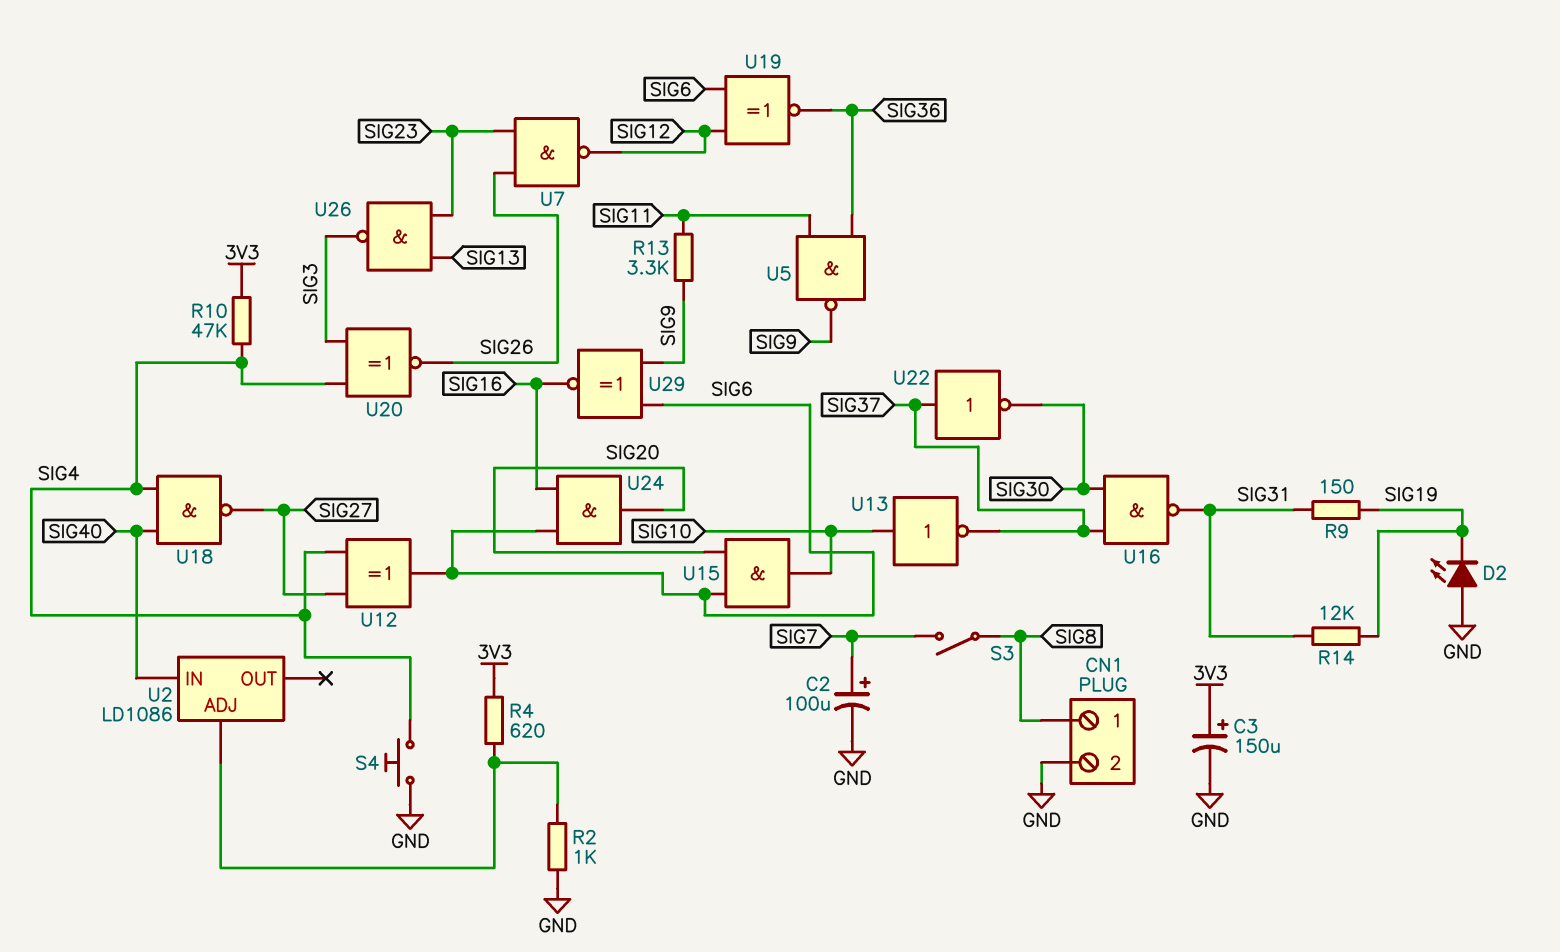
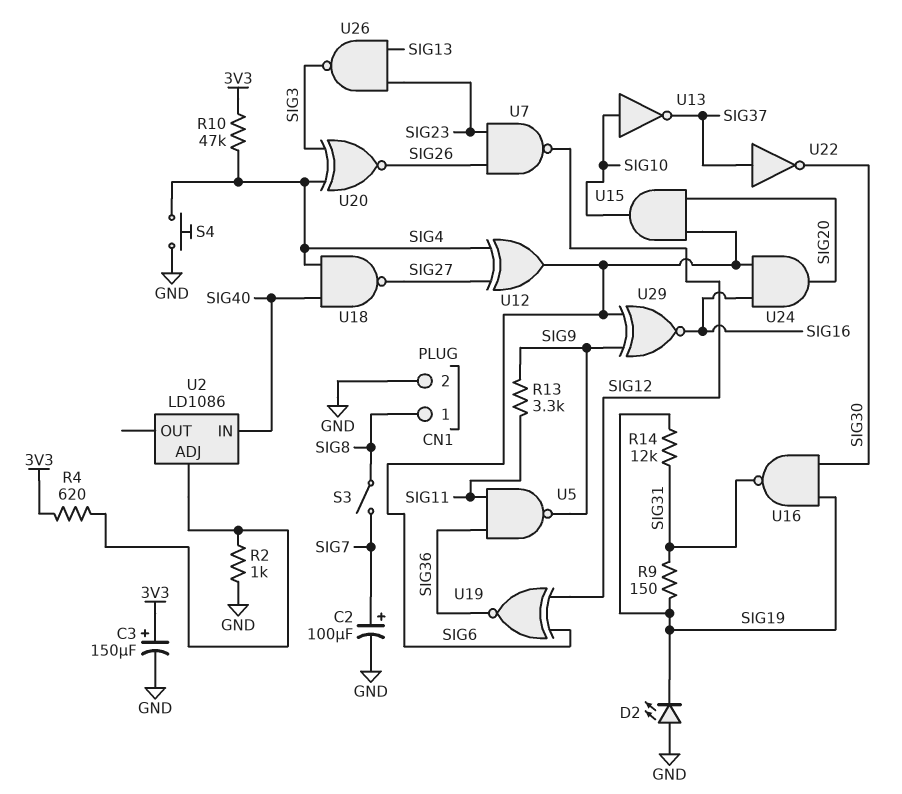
U16: NAND (in SIG30, in SIG37, out SIG31) -> NAND (in SIG19, in SIG30, out SIG31)

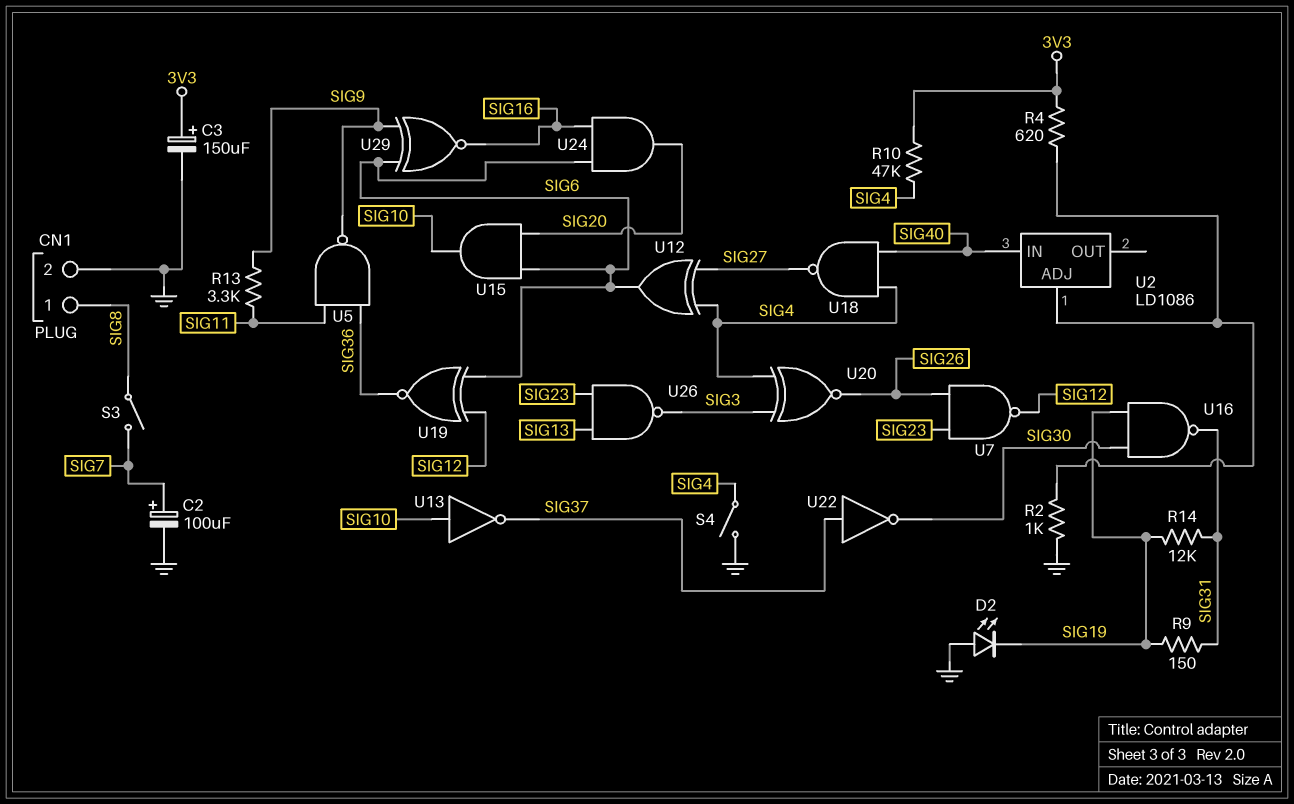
S4: button (GND, SIG4) -> switch (GND, SIG4)

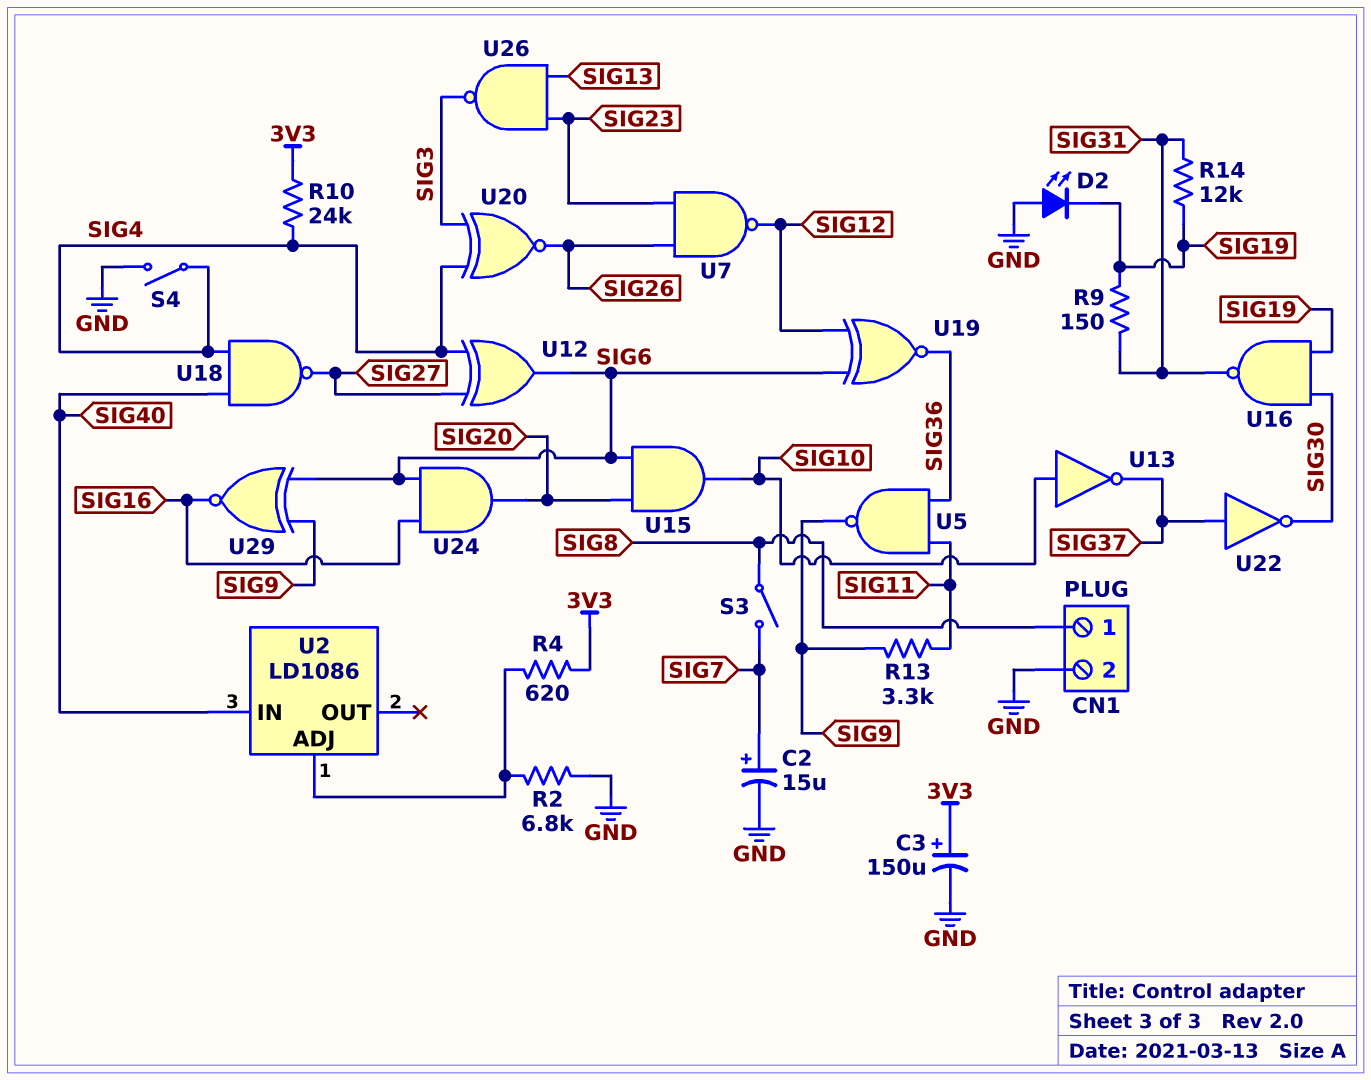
C2: 100uF (plus SIG7, minus GND) -> 15uF (plus SIG7, minus GND)
R2: 1k (GND, U2/ADJ) -> 6.8k (GND, U2/ADJ)
R10: 47k (3V3, SIG4) -> 24k (3V3, SIG4)

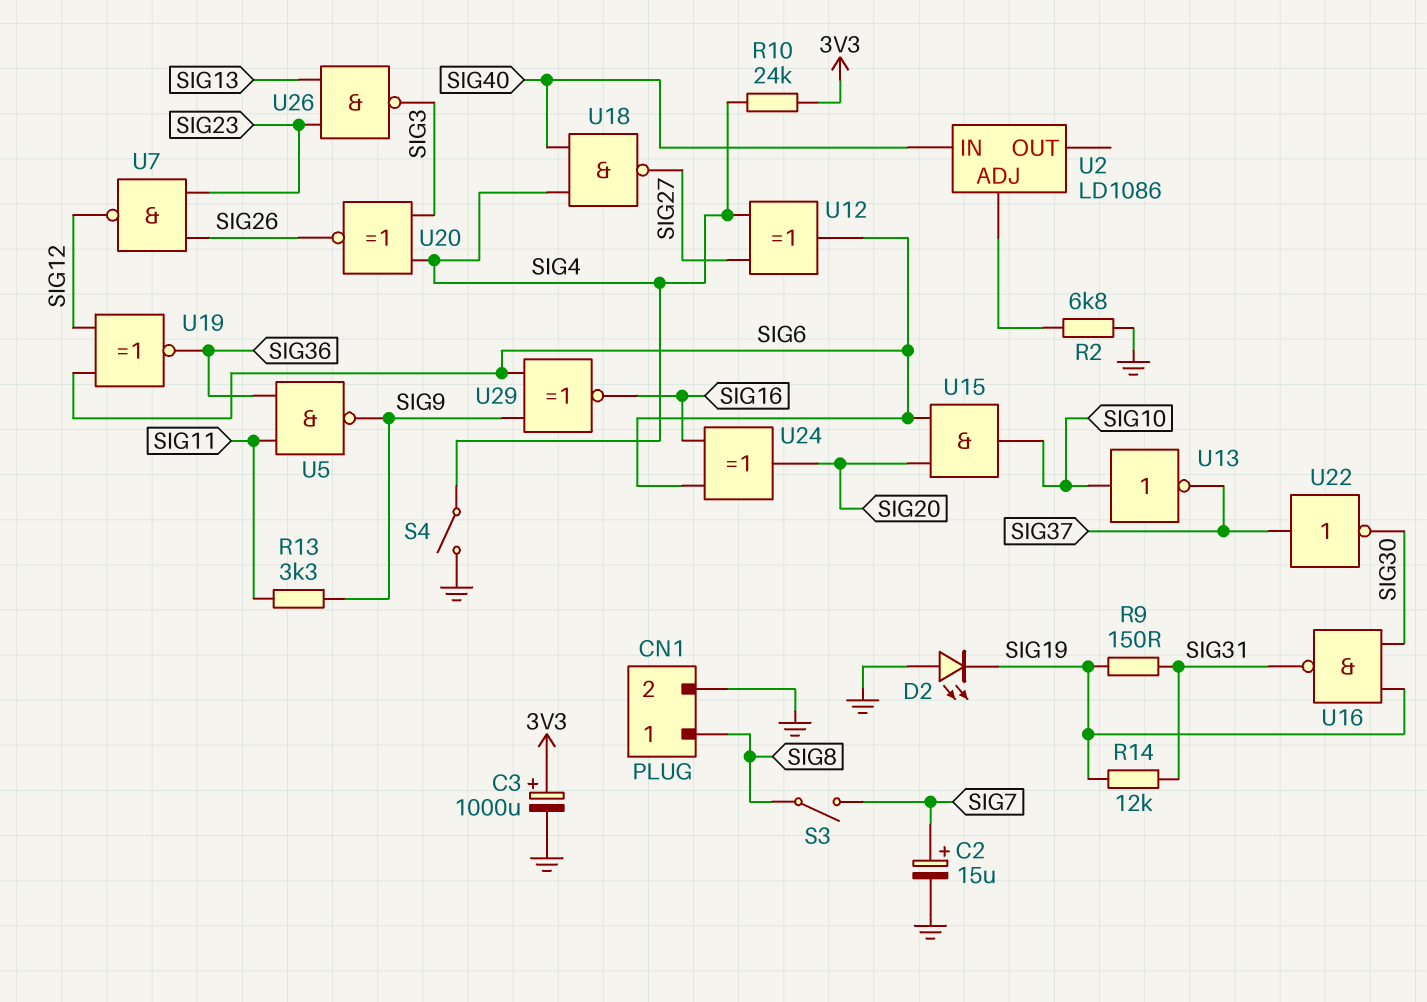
C3: 150uF (plus 3V3, minus GND) -> 1000uF (plus 3V3, minus GND)
R4: 620 (3V3, U2/ADJ) -> none
U24: AND (in SIG6, in SIG16, out SIG20) -> XOR (in SIG6, in SIG16, out SIG20)

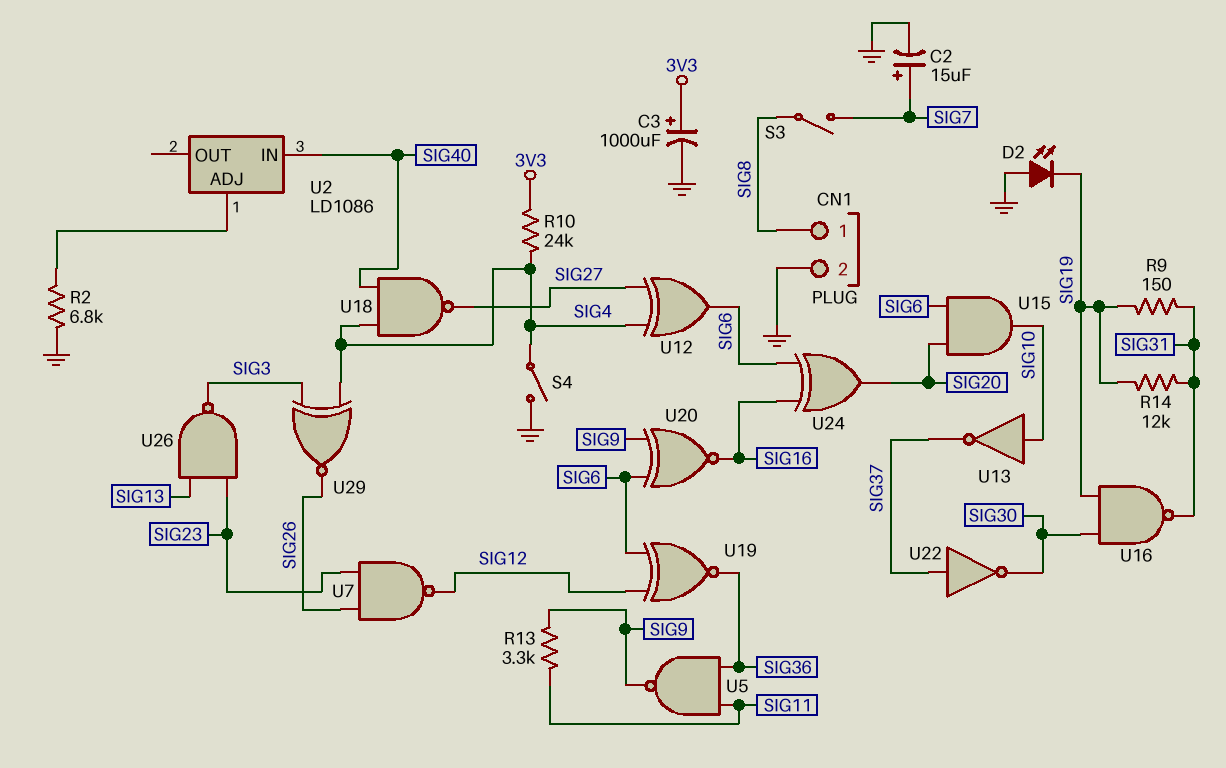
U20: XNOR (in SIG3, in SIG4, out SIG26) -> XNOR (in SIG6, in SIG9, out SIG16)
U29: XNOR (in SIG6, in SIG9, out SIG16) -> XNOR (in SIG3, in SIG4, out SIG26)

